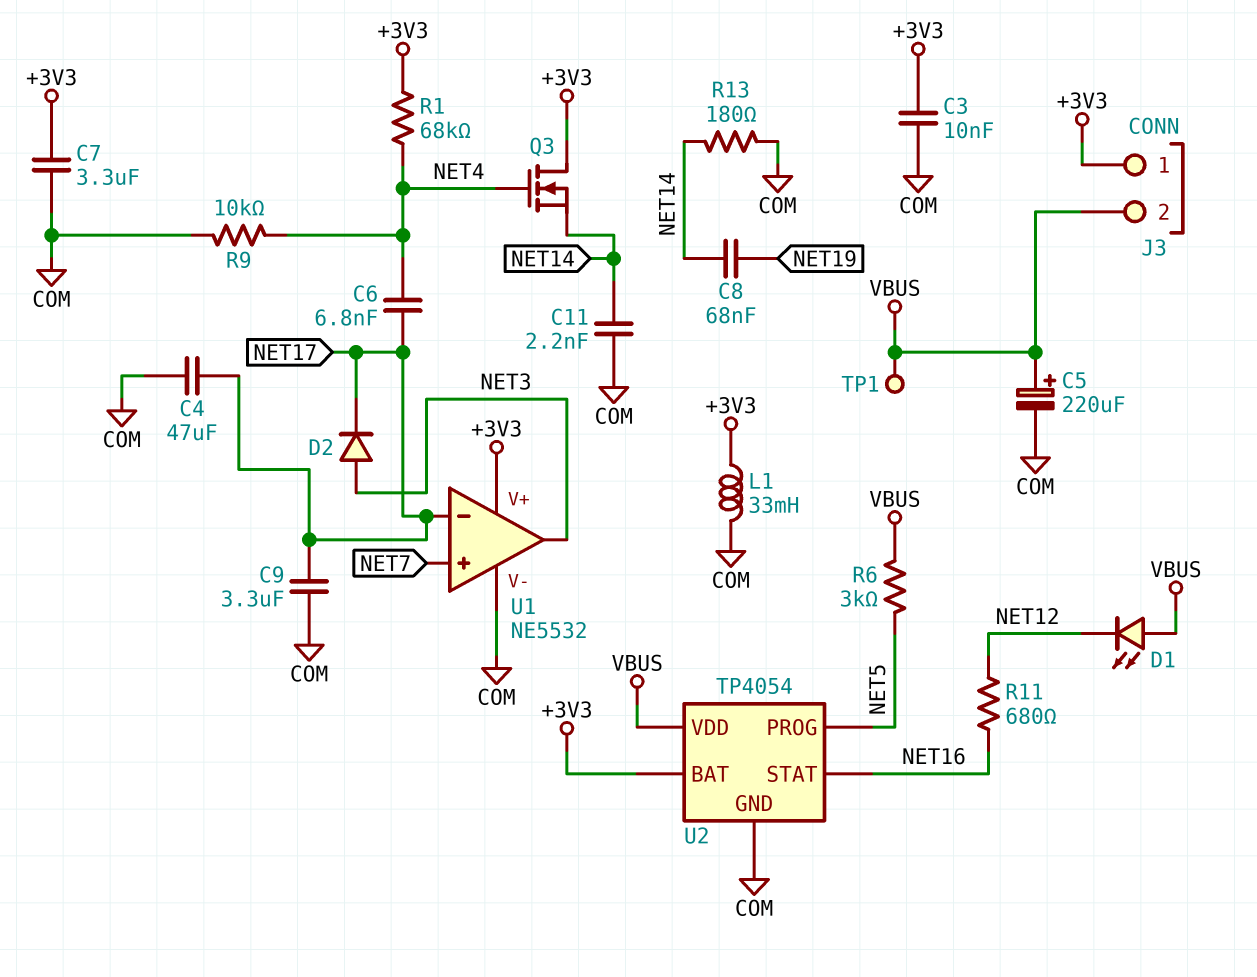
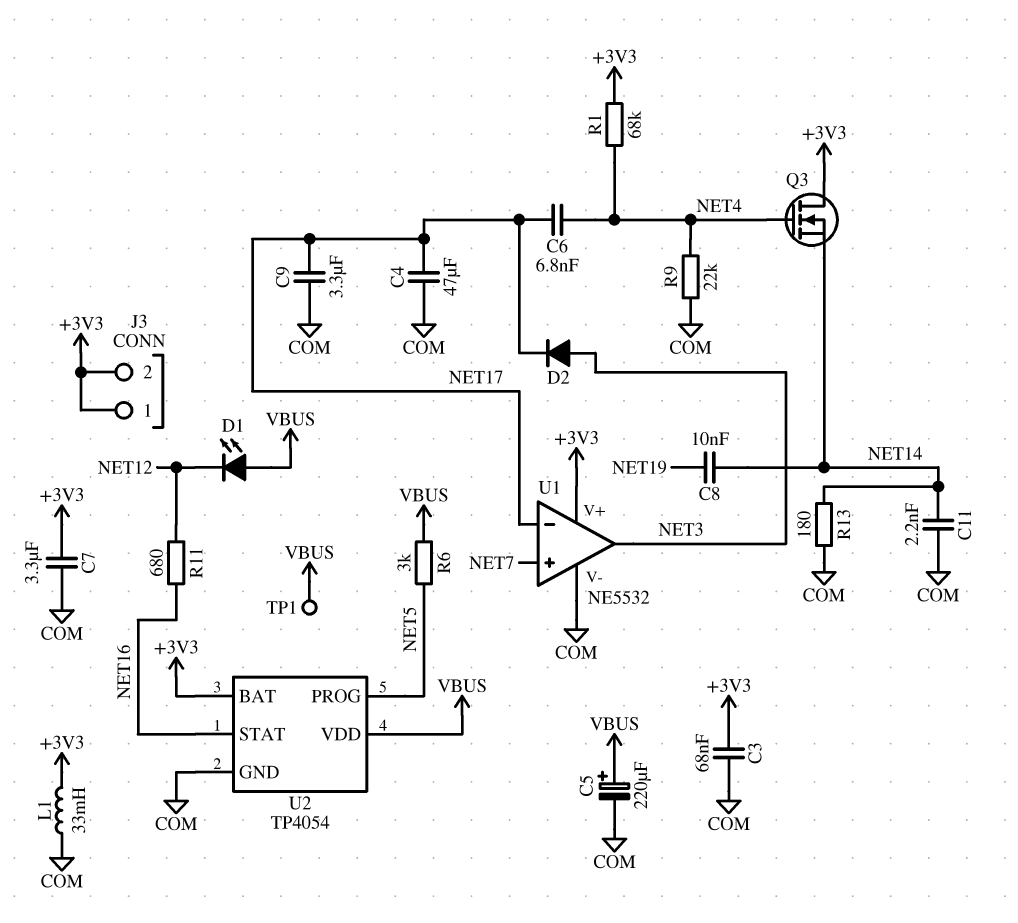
C3: 10nF (+3V3, COM) -> 68nF (+3V3, COM)
C8: 68nF (NET14, NET19) -> 10nF (NET14, NET19)
J3 pin 2: VBUS -> +3V3
R9: 10k (COM, NET4) -> 22k (COM, NET4)

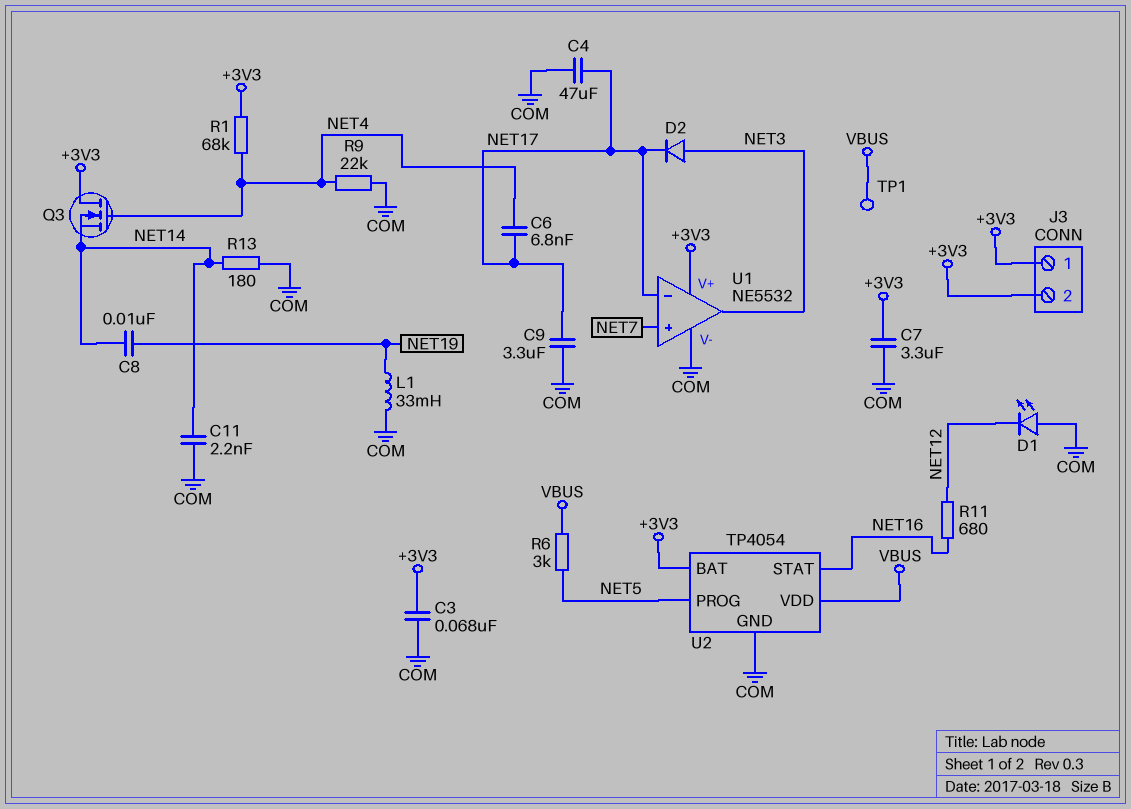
C5: 220uF (plus VBUS, minus COM) -> none
D1: LED (A VBUS, K NET12) -> LED (A COM, K NET12)
L1: 33mH (+3V3, COM) -> 33mH (COM, NET19)

